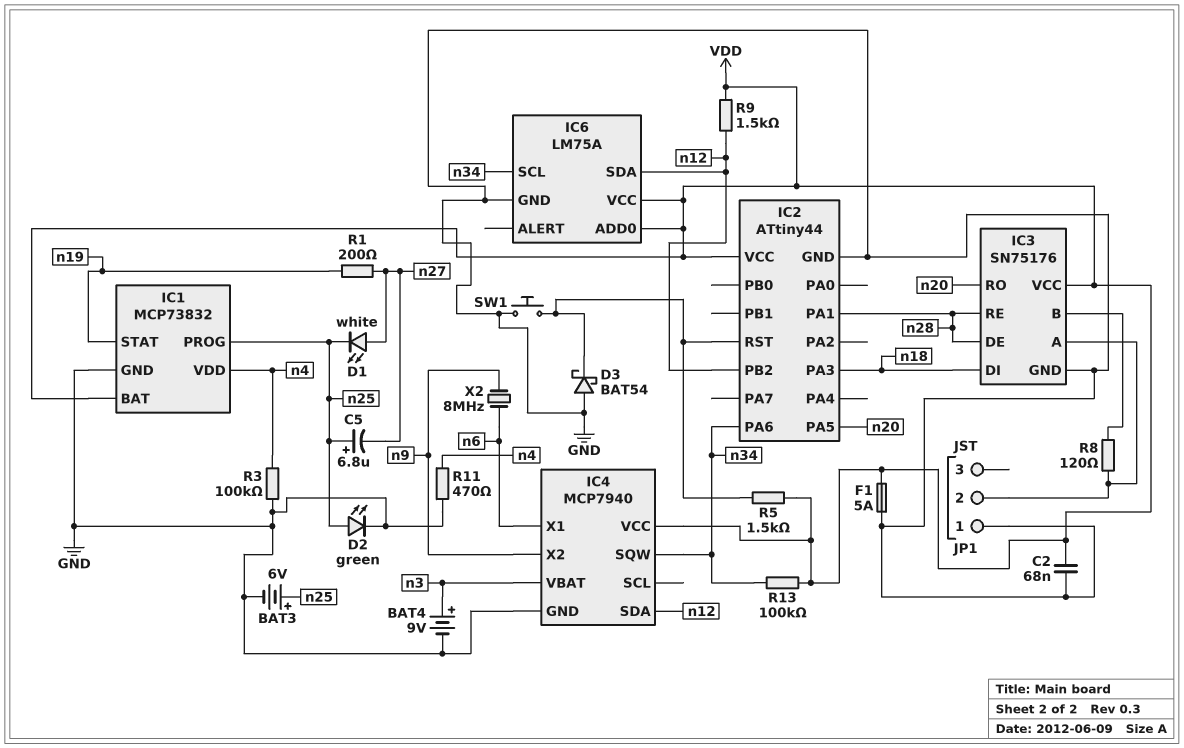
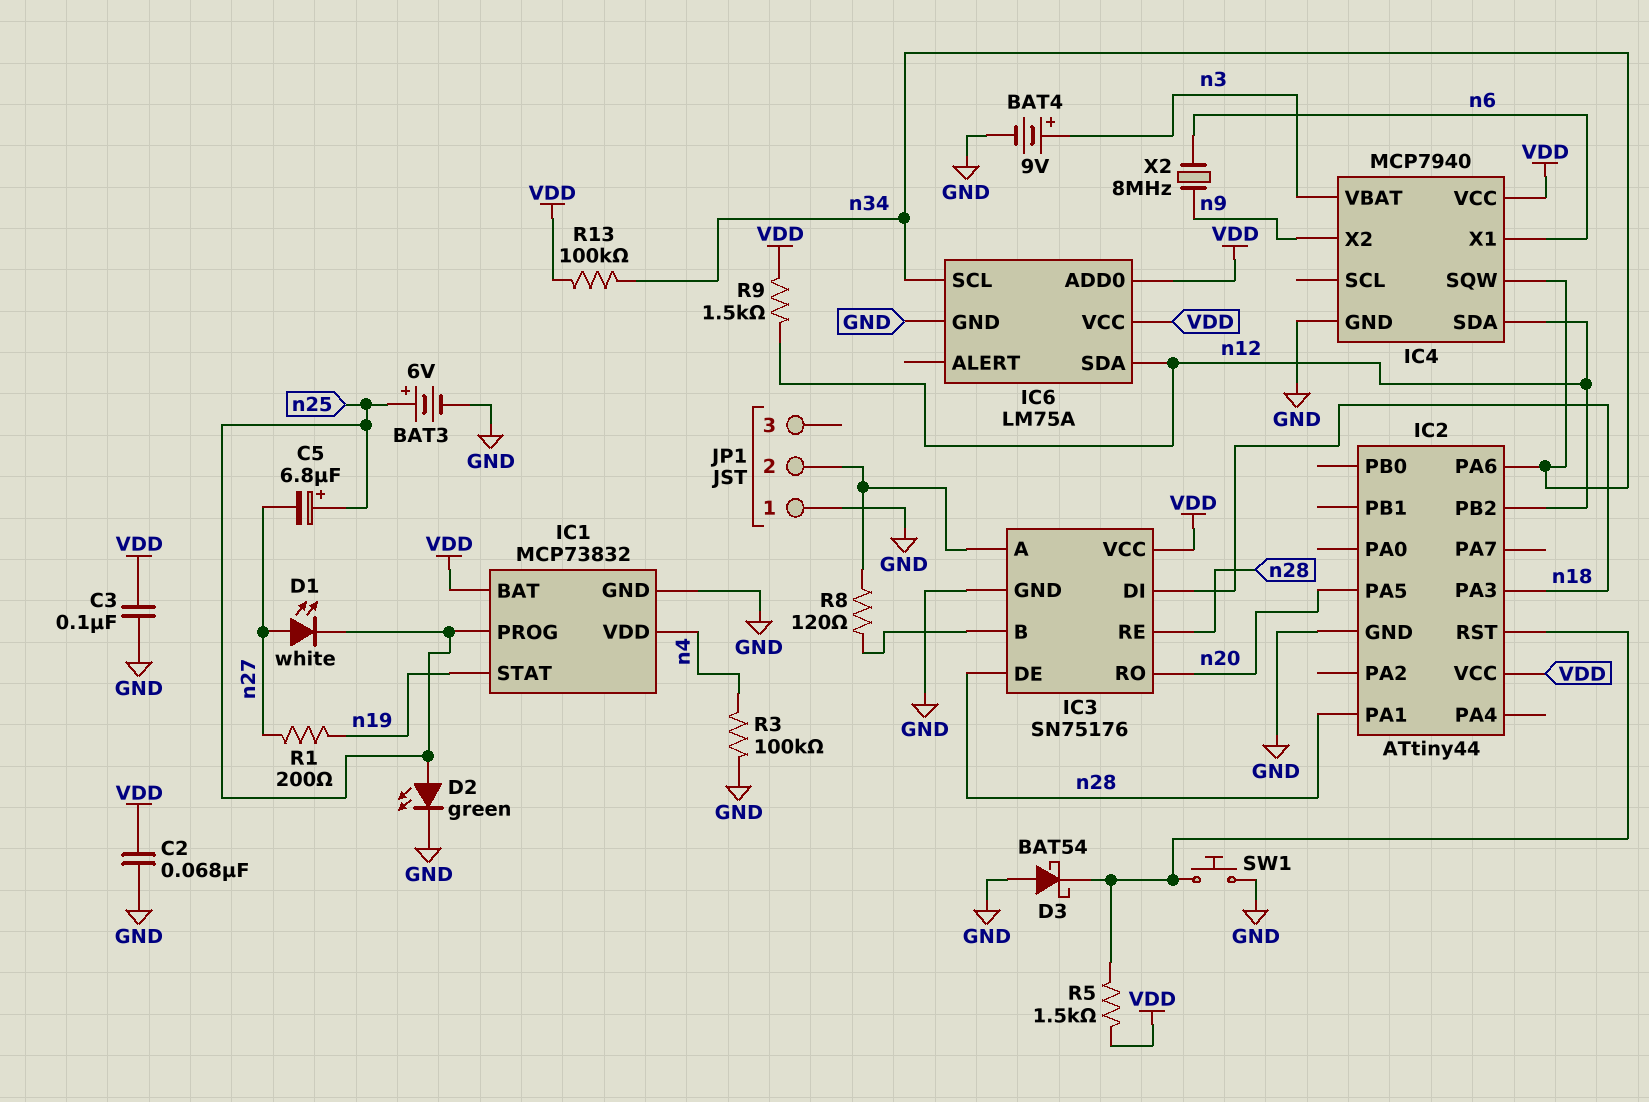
C3: none -> 100nF (GND, VDD)
F1: 5A (GND, VDD) -> none
R11: 470 (GND, n4) -> none

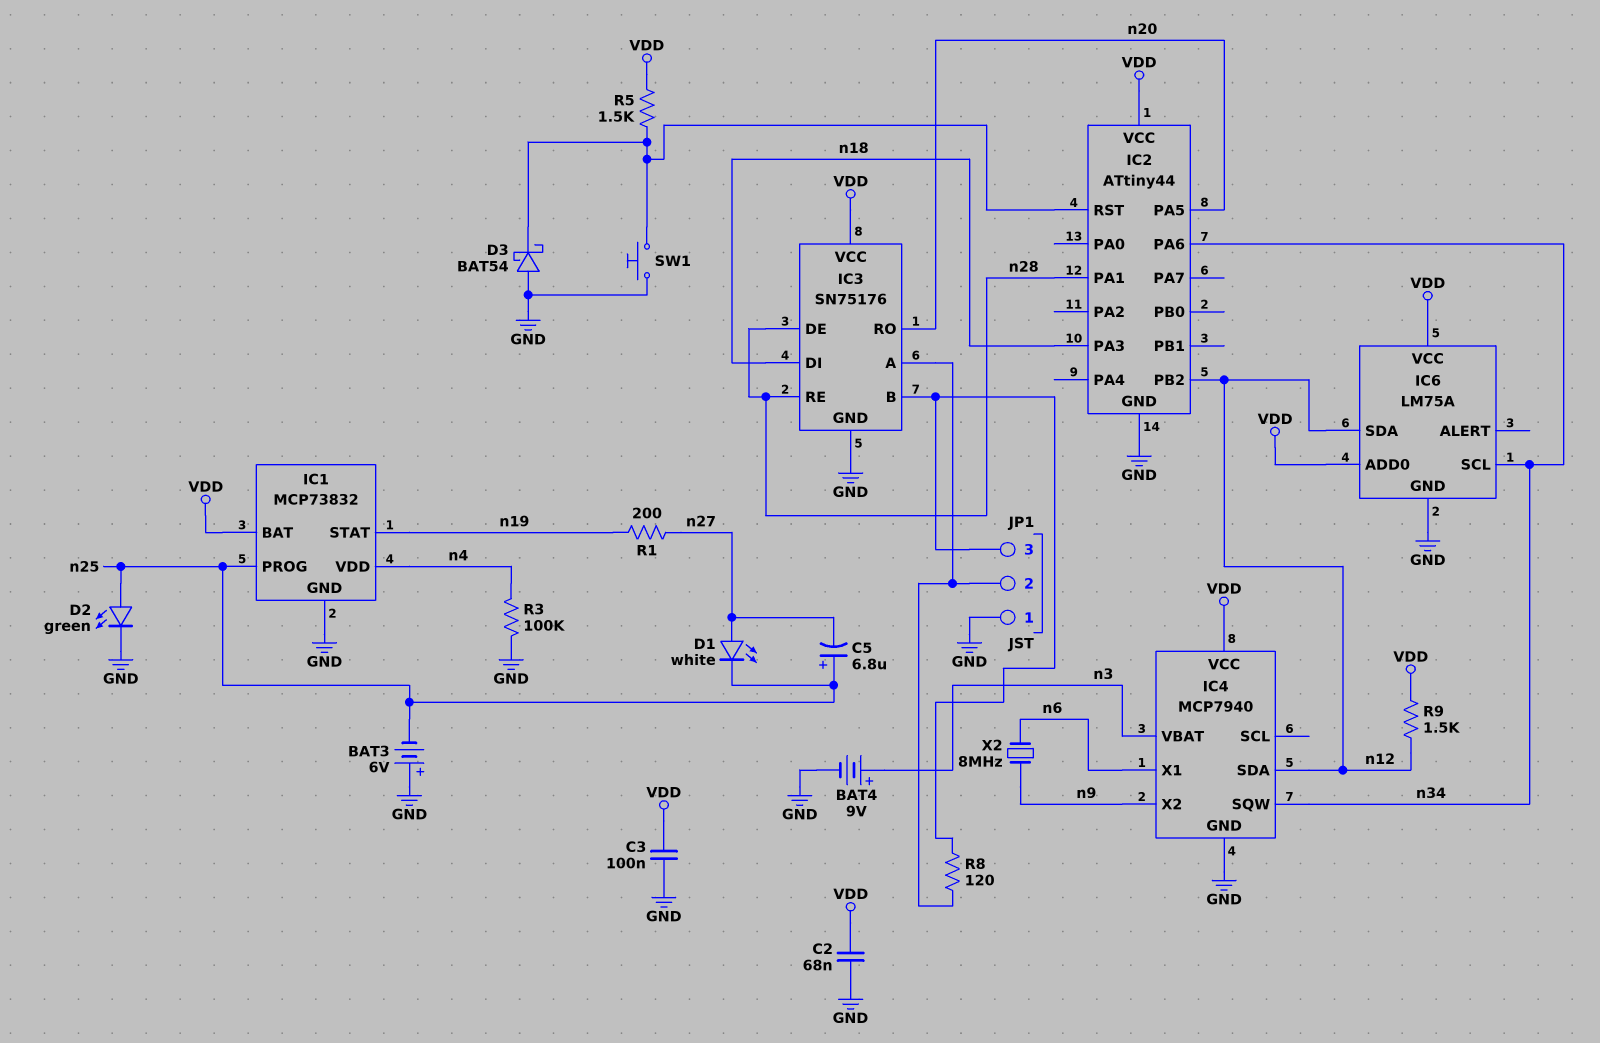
BAT3: 6V (plus n25, minus GND) -> 6V (plus GND, minus n25)
JP1 pin 3: none -> IC3/B
R13: 100k (VDD, n34) -> none

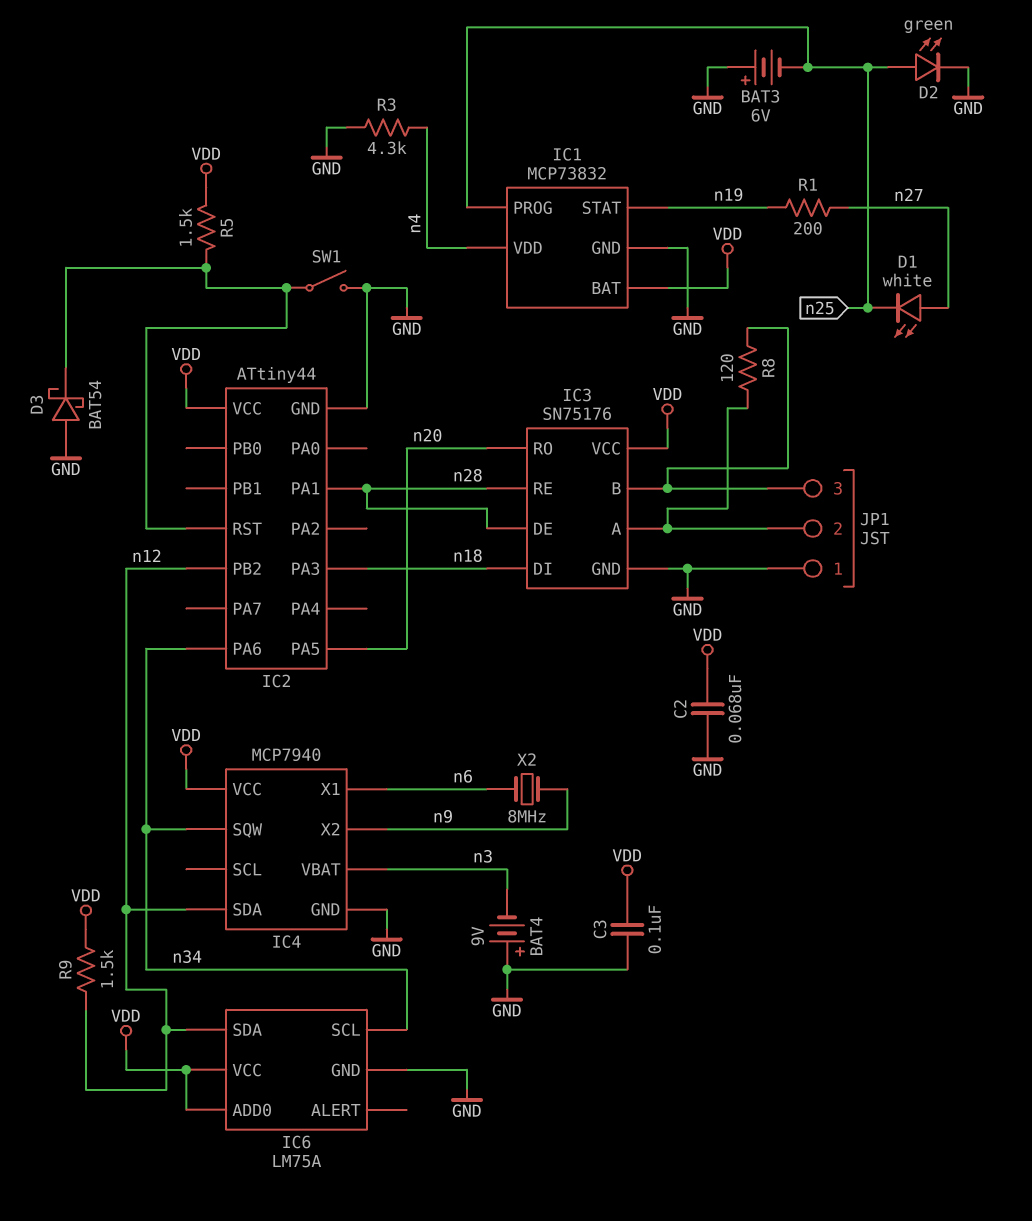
BAT4: 9V (plus n3, minus GND) -> 9V (plus GND, minus n3)
C5: 6.8uF (plus n25, minus n27) -> none
R3: 100k (GND, n4) -> 4.3k (GND, n4)
SW1: button (GND, IC2/RST) -> switch (GND, IC2/RST)

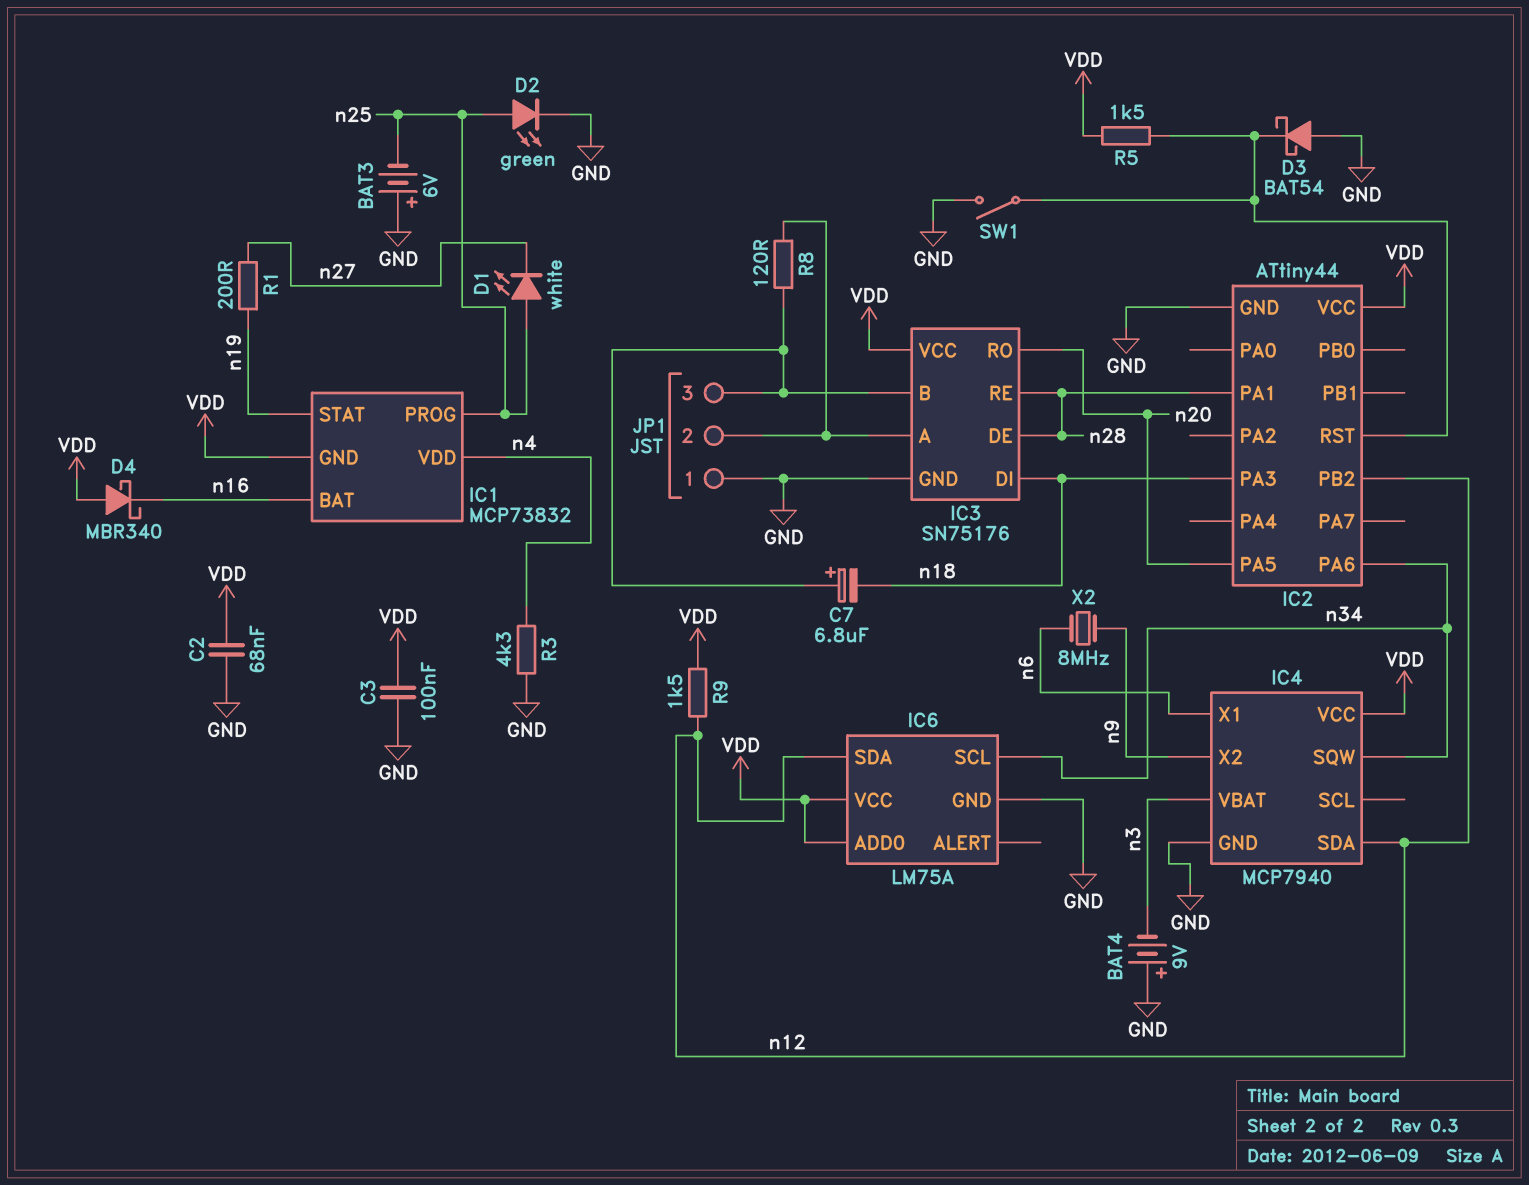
C7: none -> 6.8uF (plus IC3/B, minus n18)
D1: LED white (A n27, K n25) -> LED white (A n25, K n27)
D4: none -> schottky MBR340 (A VDD, K n16)
IC1 pin BAT: VDD -> n16
IC1 pin GND: GND -> VDD

